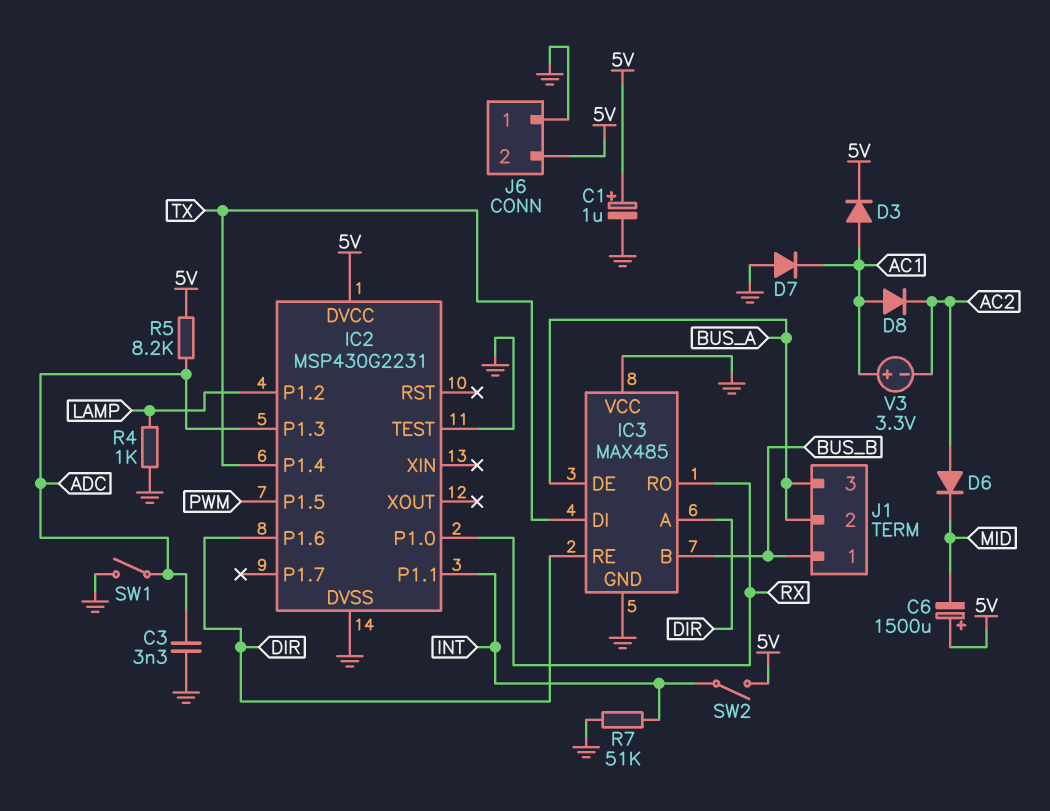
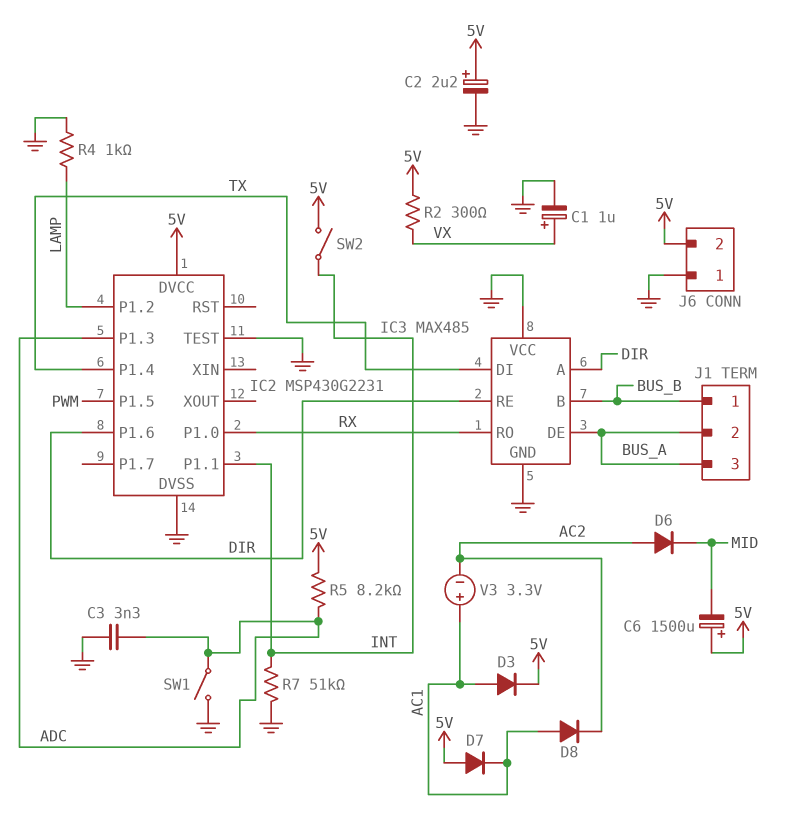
C1: 1uF (plus 5V, minus GND) -> 1uF (plus VX, minus GND)
C2: none -> 2.2uF (plus 5V, minus GND)
D7: diode (A GND, K AC1) -> diode (A 5V, K AC1)
R2: none -> 300 (5V, VX)

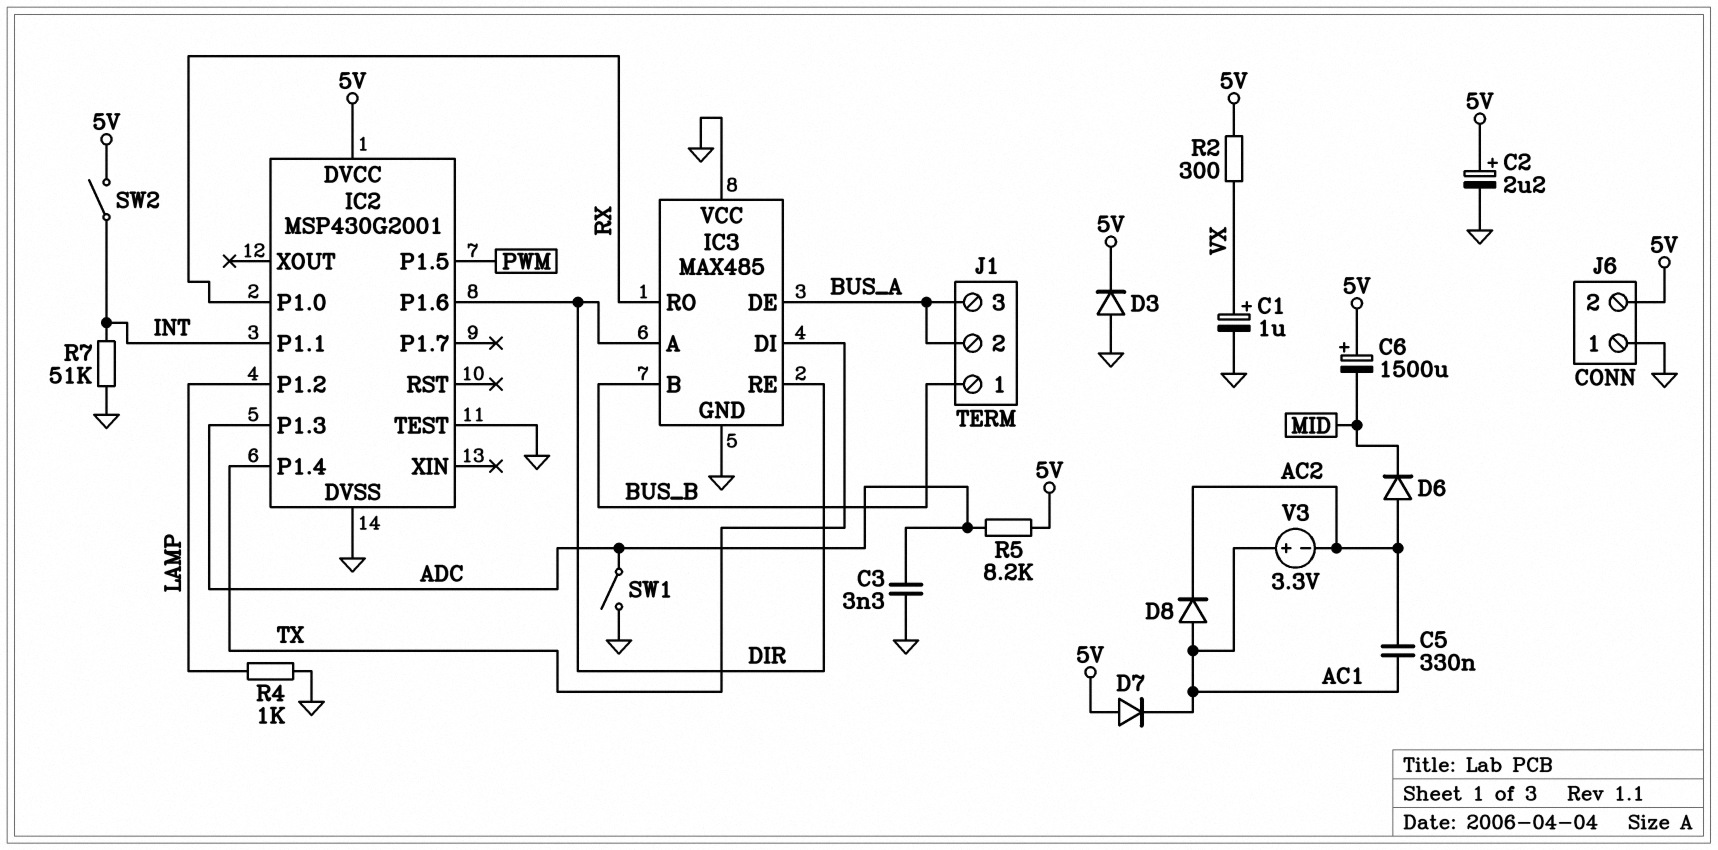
C5: none -> 330nF (AC1, AC2)
D3: diode (A AC1, K 5V) -> diode (A GND, K 5V)
IC2: MSP430G2231 -> MSP430G2001

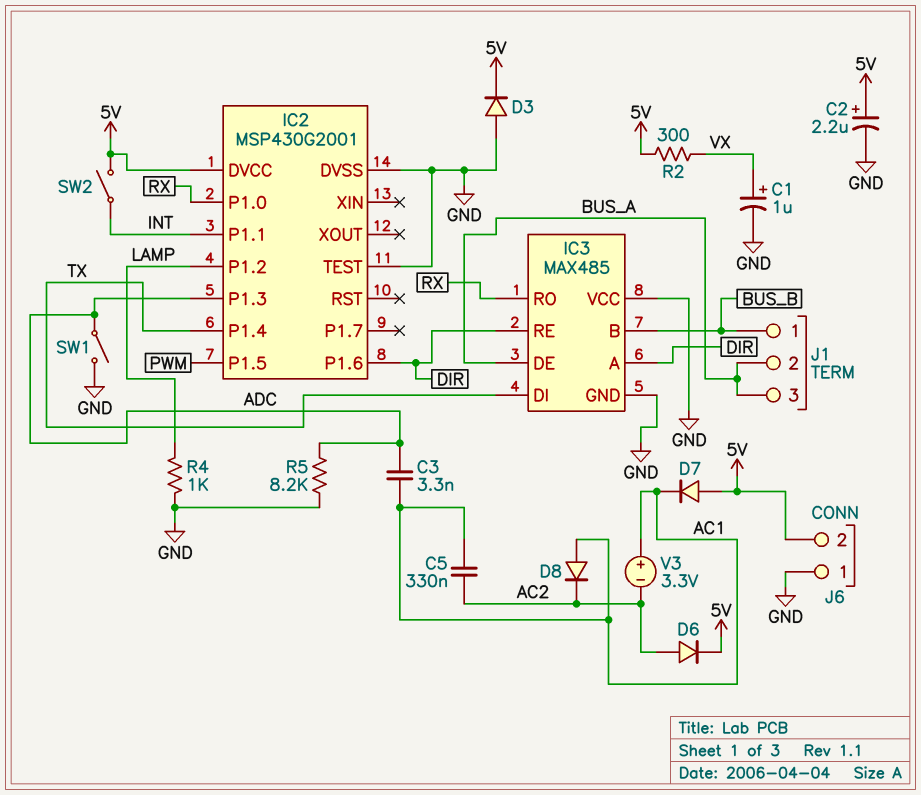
C3: 3.3nF (ADC, GND) -> 3.3nF (AC1, ADC)
C6: 1500uF (plus 5V, minus MID) -> none
D6: diode (A AC2, K MID) -> diode (A AC2, K 5V)
R5: 8.2k (5V, ADC) -> 8.2k (ADC, GND)
R7: 51k (GND, INT) -> none

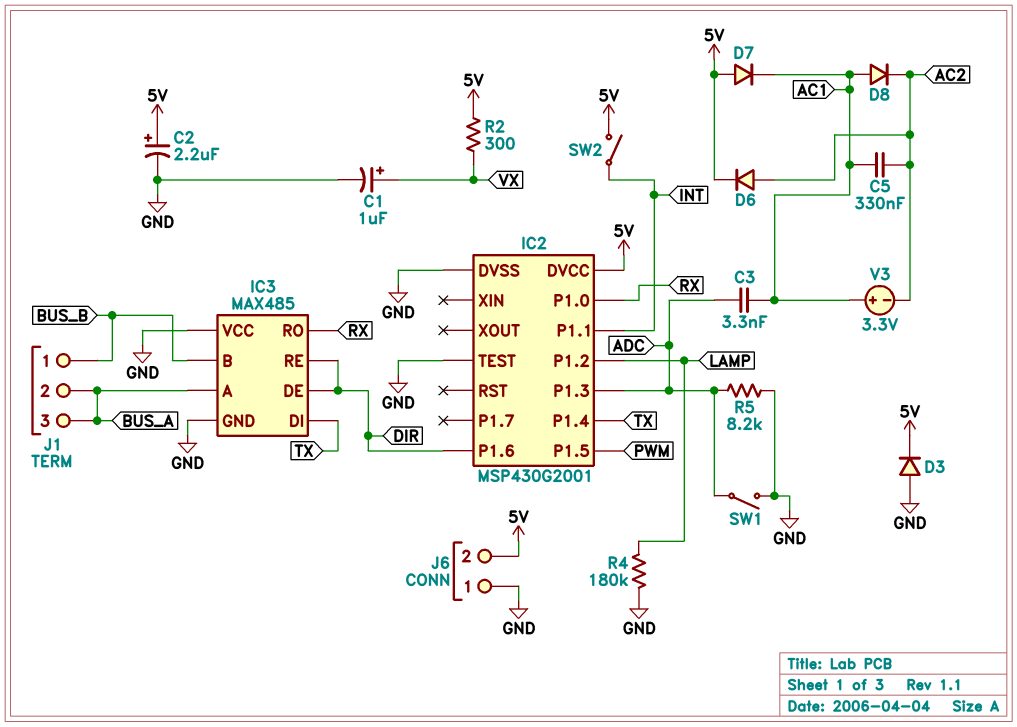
IC3 pin A: DIR -> BUS_A
IC3 pin DE: BUS_A -> DIR
R4: 1k (GND, LAMP) -> 180k (GND, LAMP)

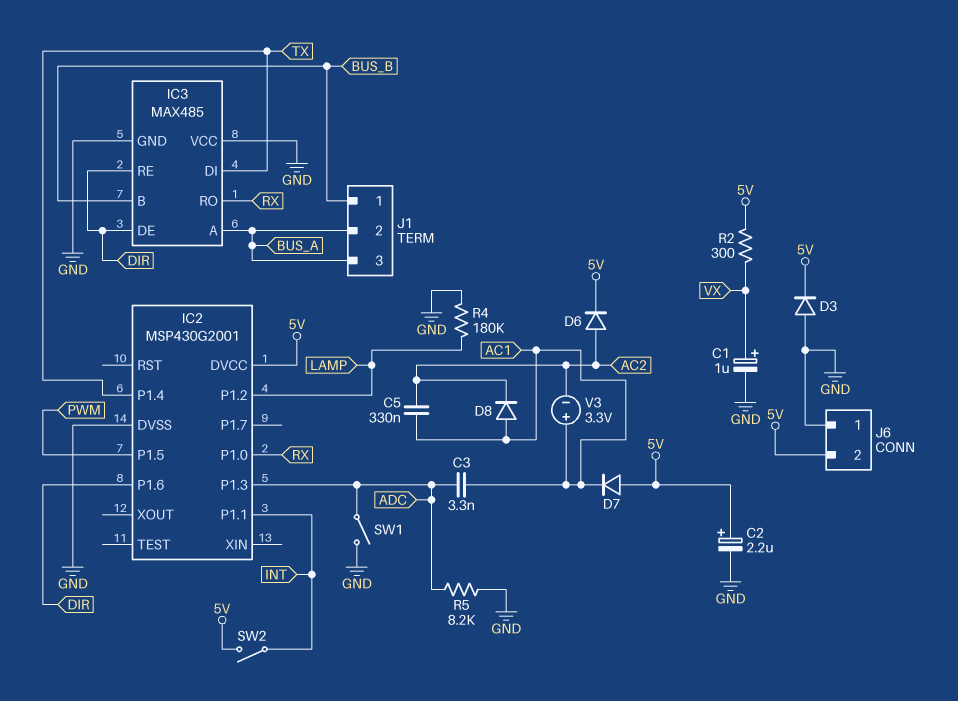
IC2 pin TEST: GND -> none

